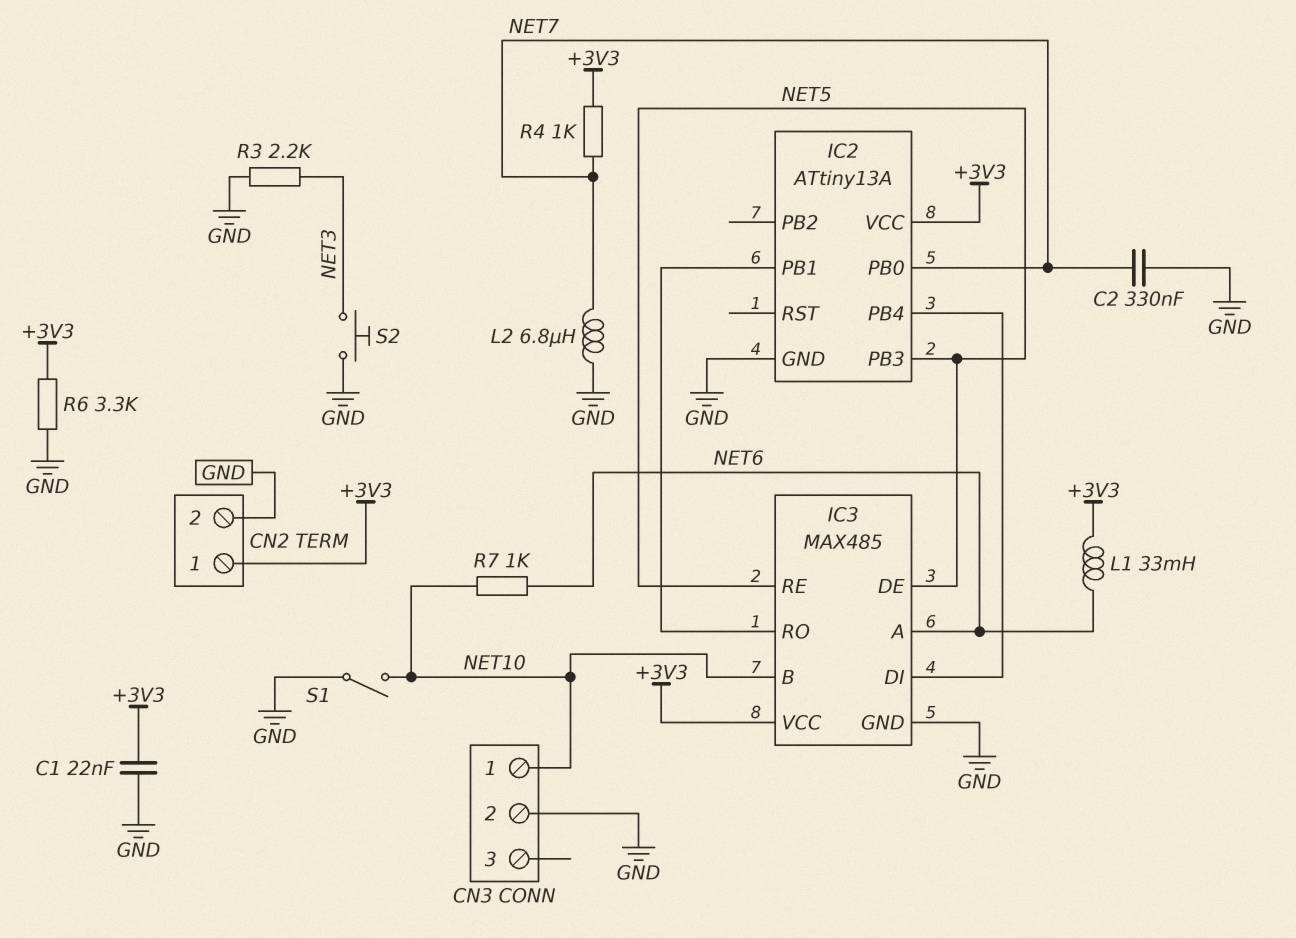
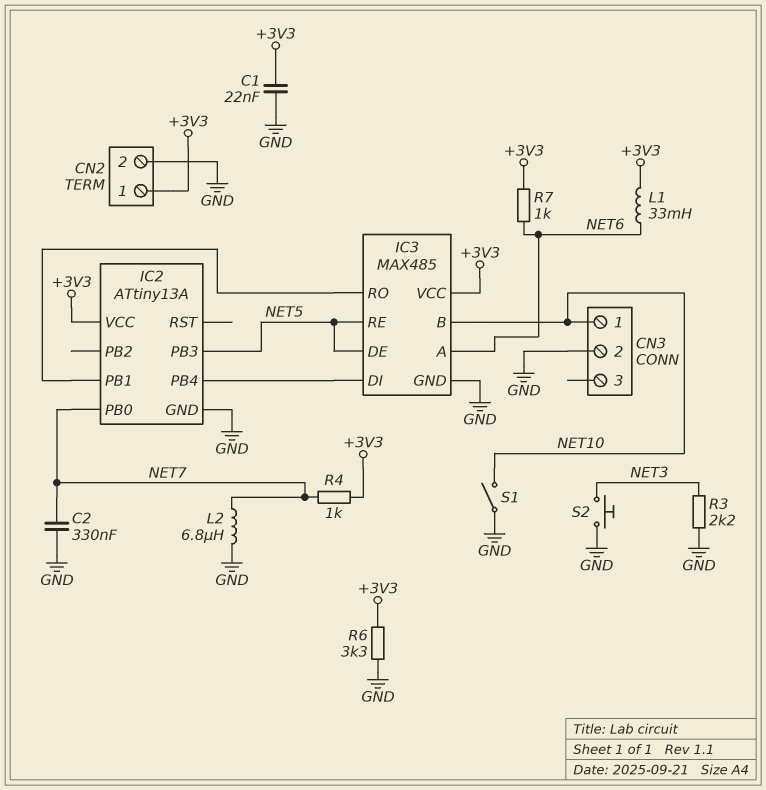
R7: 1k (NET6, NET10) -> 1k (+3V3, NET6)

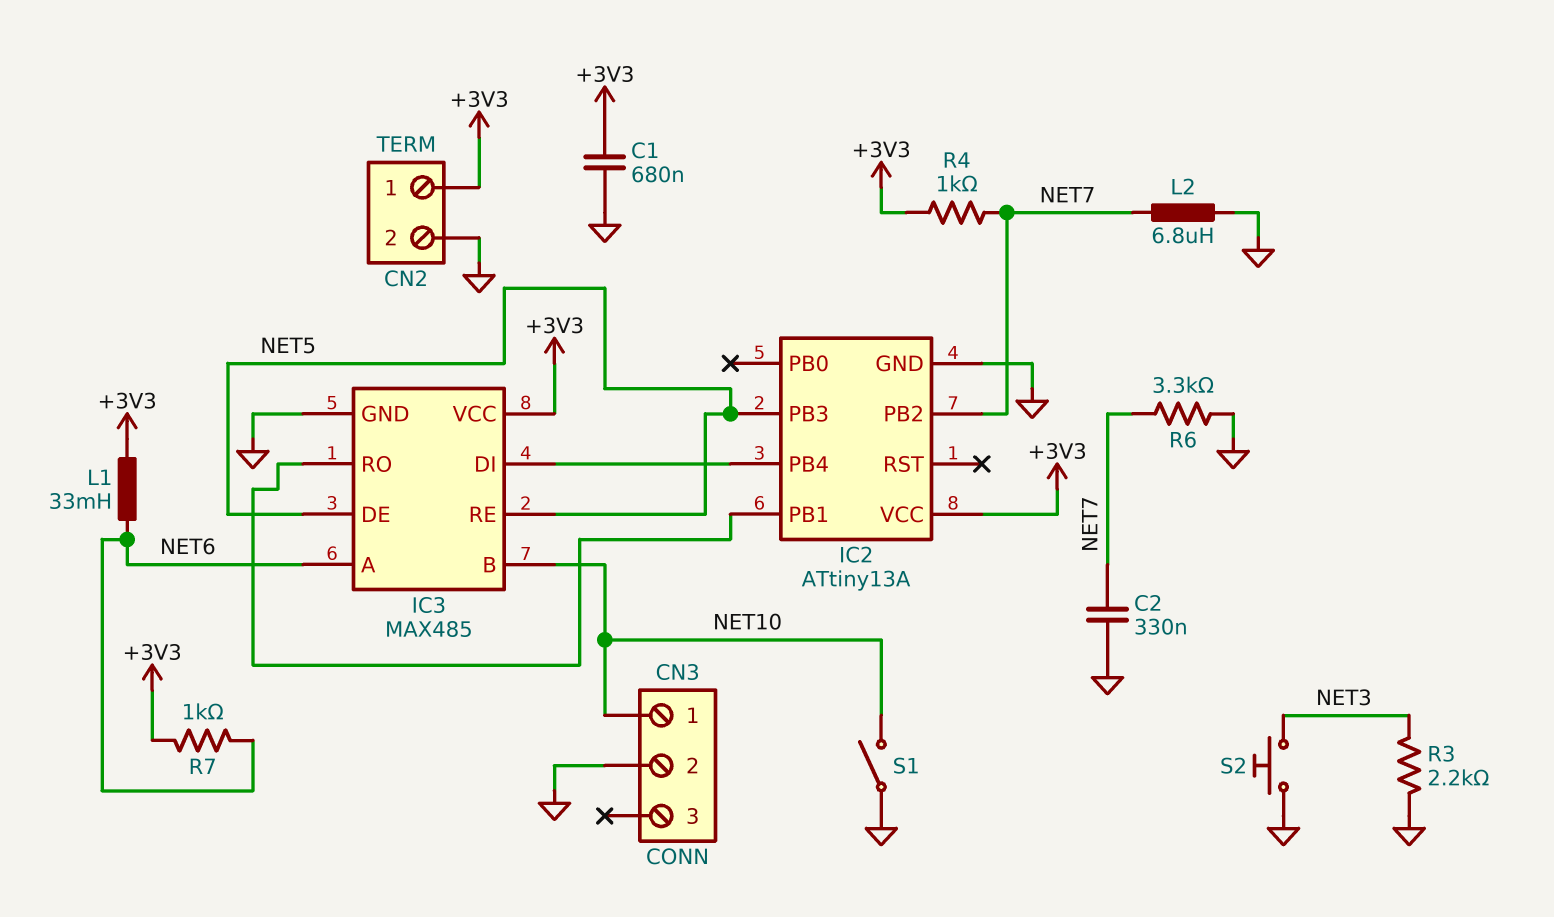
C1: 22nF (+3V3, GND) -> 680nF (+3V3, GND)
IC2 pin PB0: NET7 -> none
IC2 pin PB2: none -> NET7
R6: 3.3k (+3V3, GND) -> 3.3k (GND, NET7)

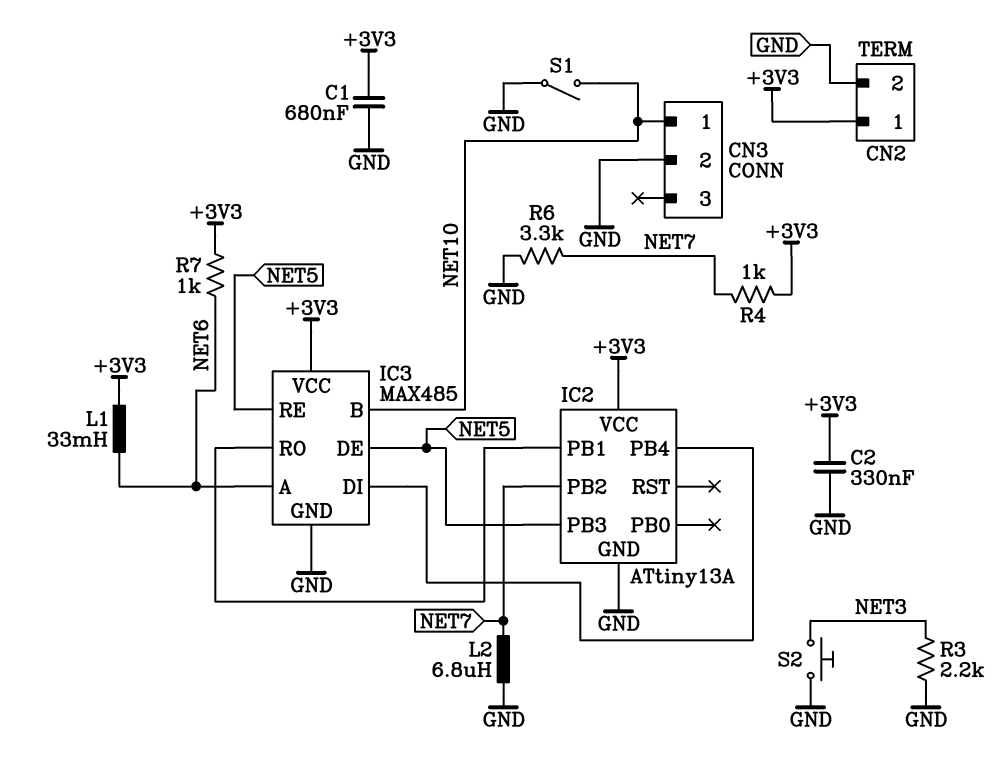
C2: 330nF (GND, NET7) -> 330nF (+3V3, GND)

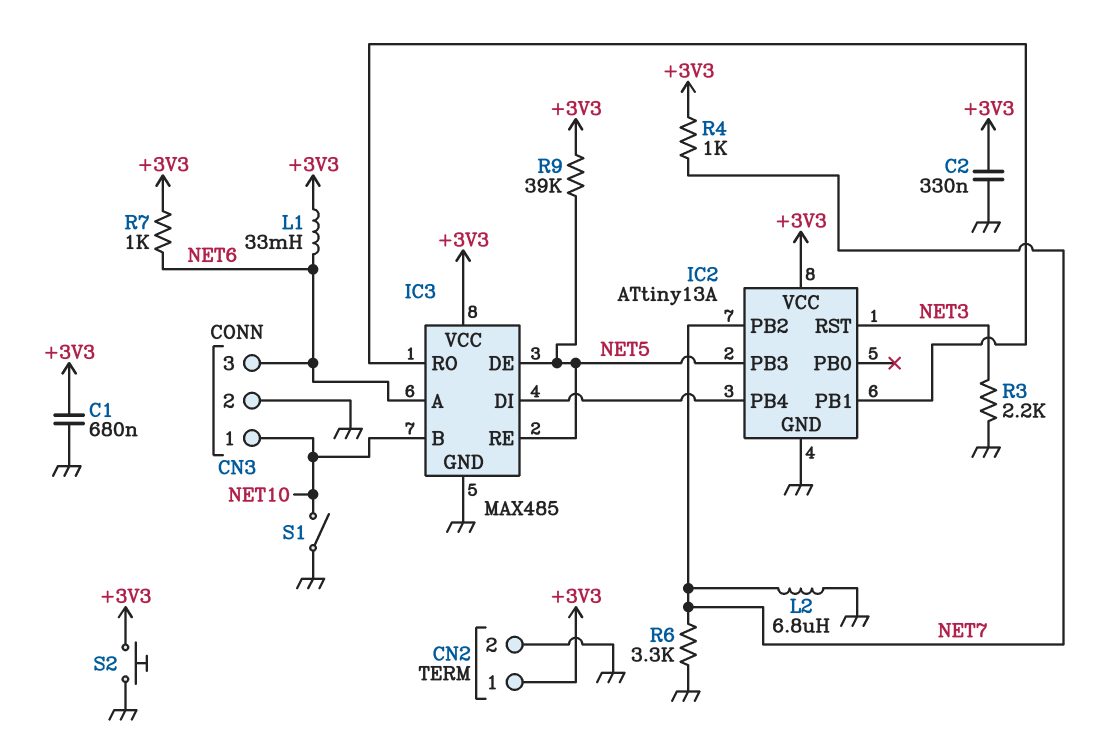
CN3 pin 3: none -> NET6
IC2 pin RST: none -> NET3
R9: none -> 39k (+3V3, NET5)
S2: button (GND, NET3) -> button (+3V3, GND)

